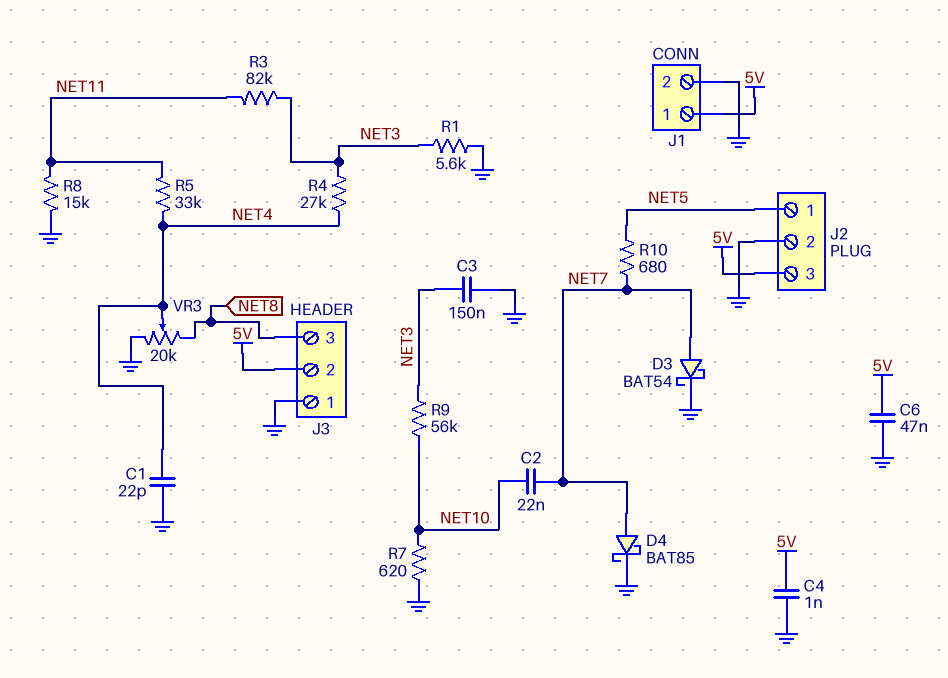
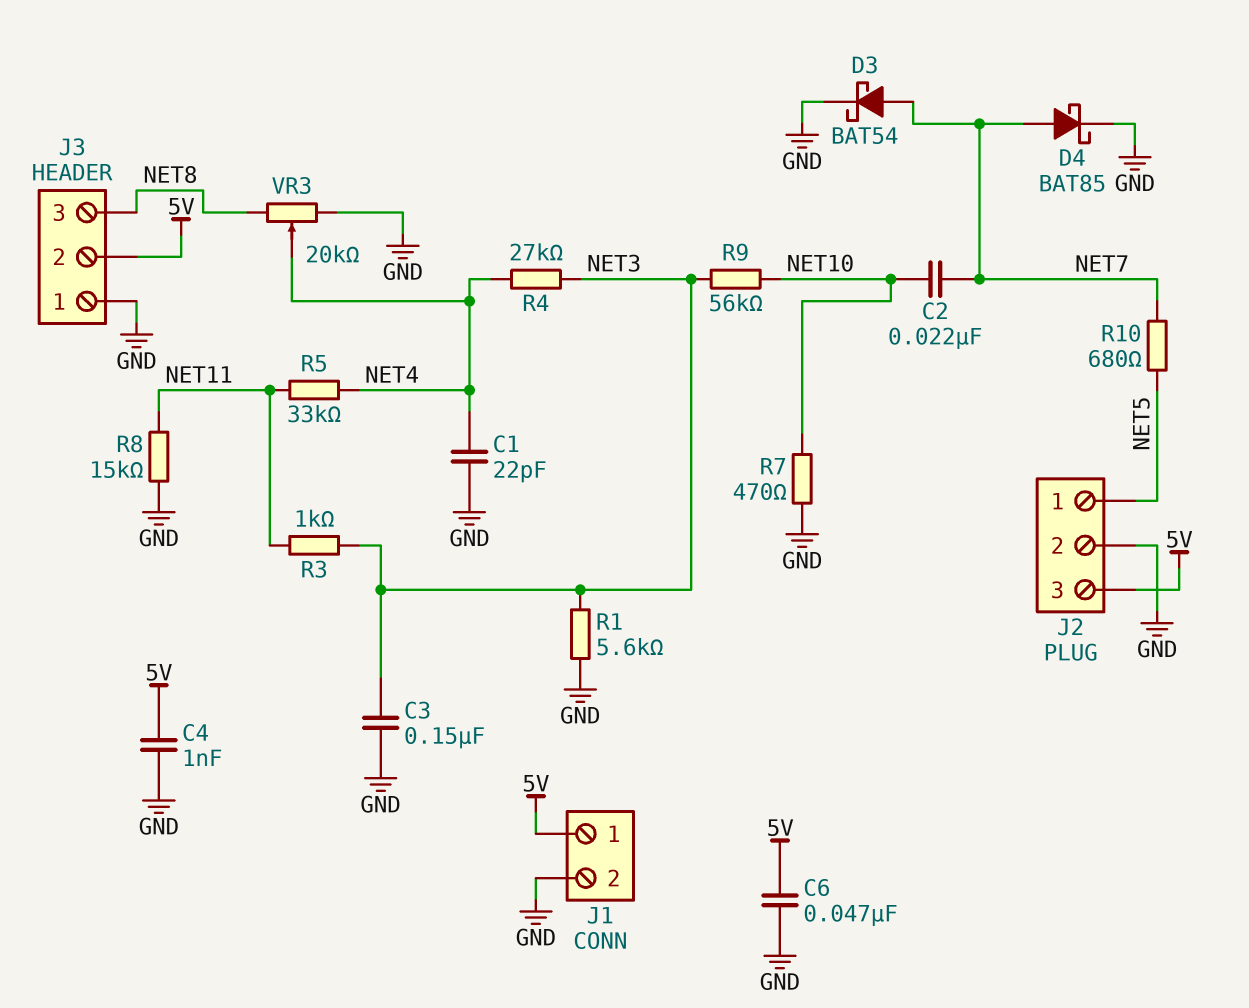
R3: 82k (NET3, NET11) -> 1k (NET3, NET11)
R7: 620 (GND, NET10) -> 470 (GND, NET10)

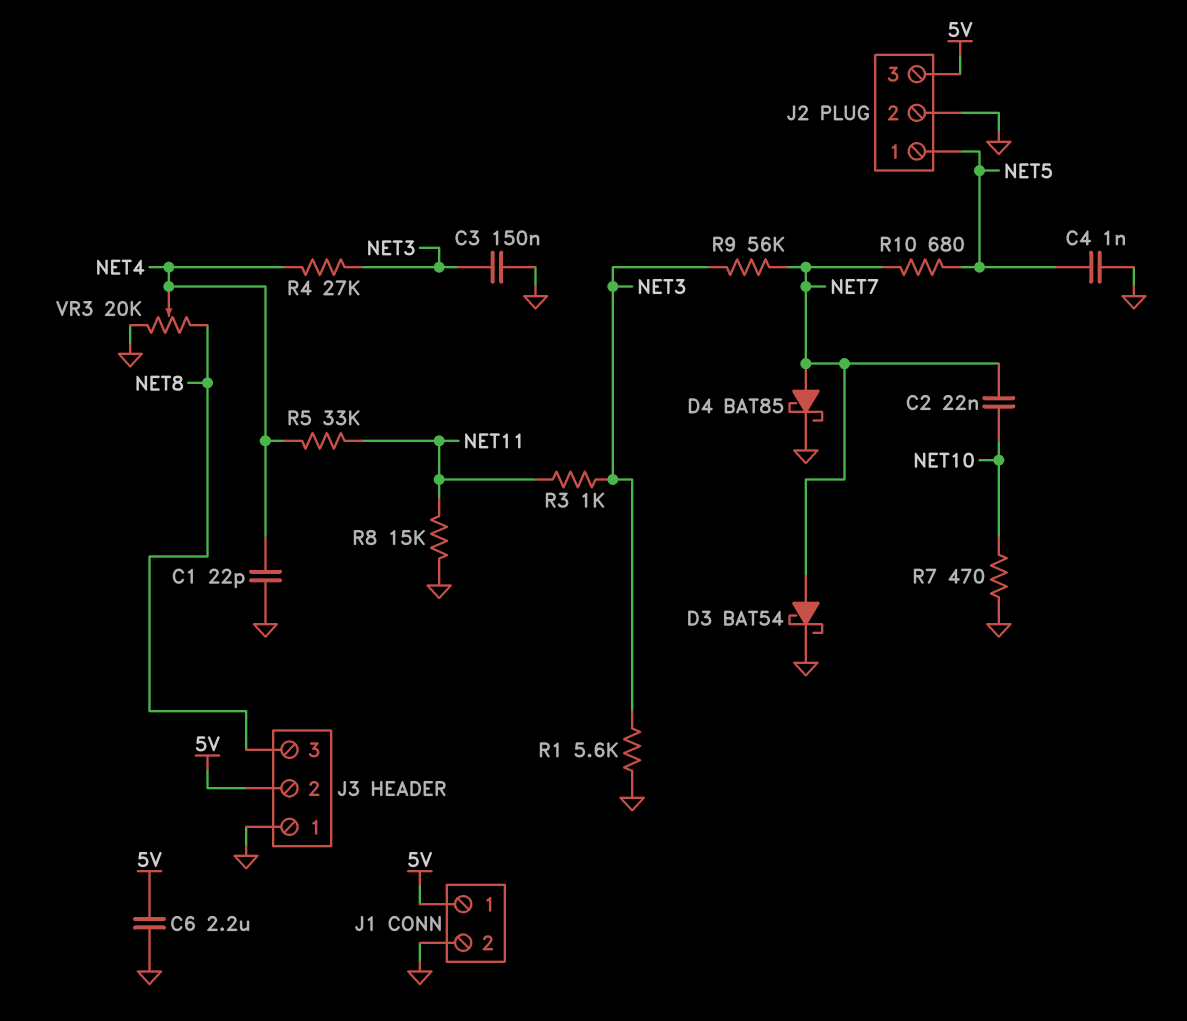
C4: 1nF (5V, GND) -> 1nF (GND, NET5)
C6: 47nF (5V, GND) -> 2.2uF (5V, GND)
R9: 56k (NET3, NET10) -> 56k (NET3, NET7)

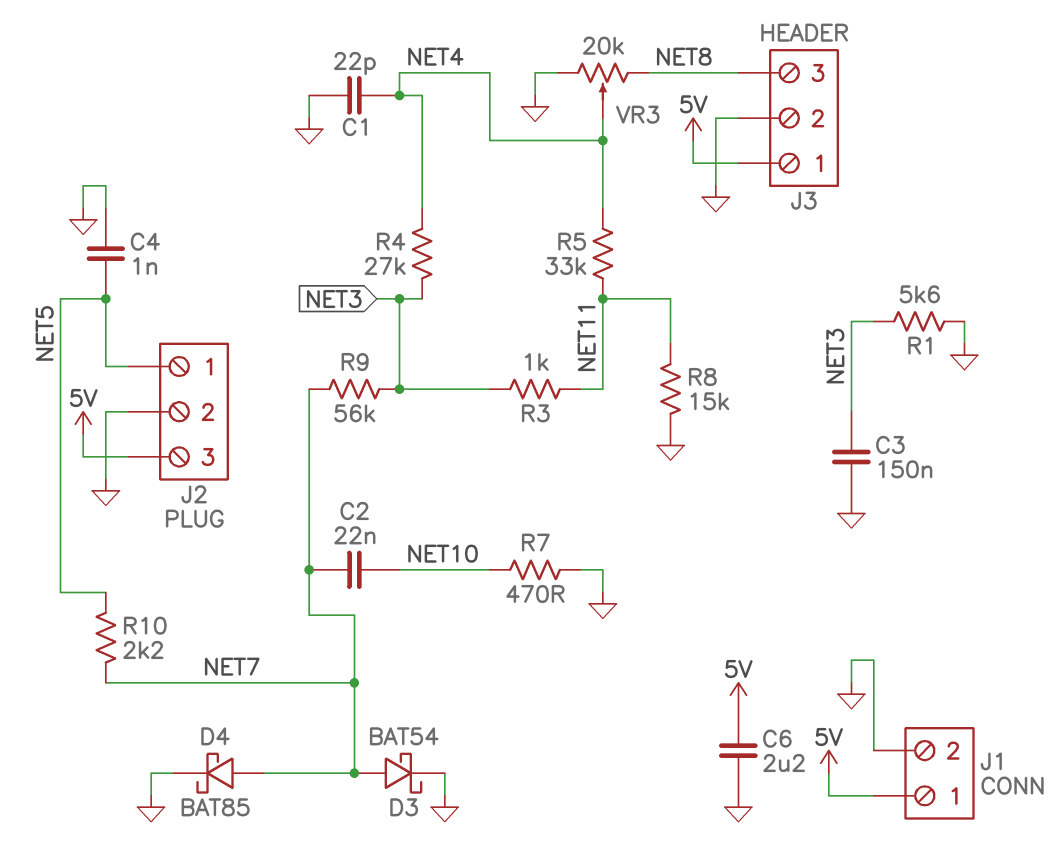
J3 pin 1: GND -> 5V
J3 pin 2: 5V -> GND
R10: 680 (NET5, NET7) -> 2.2k (NET5, NET7)

